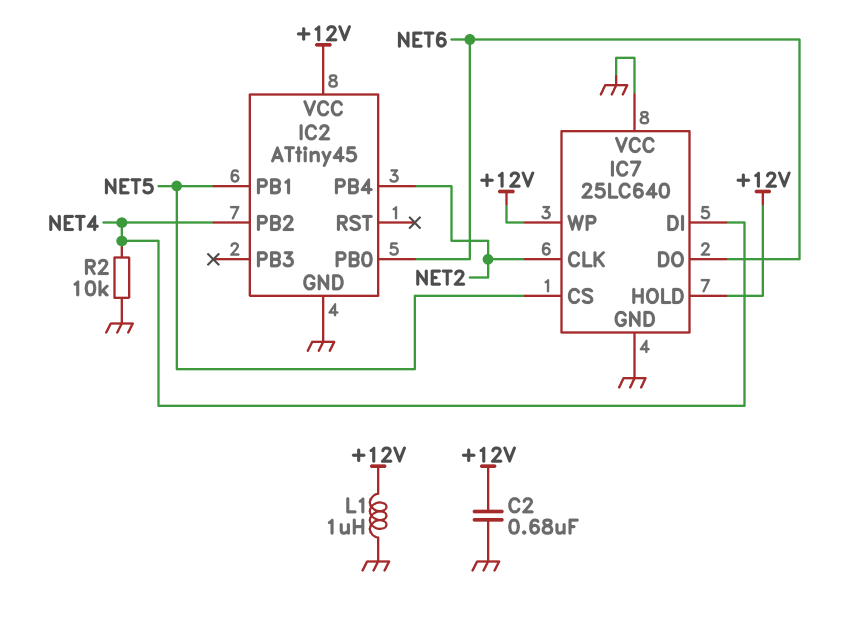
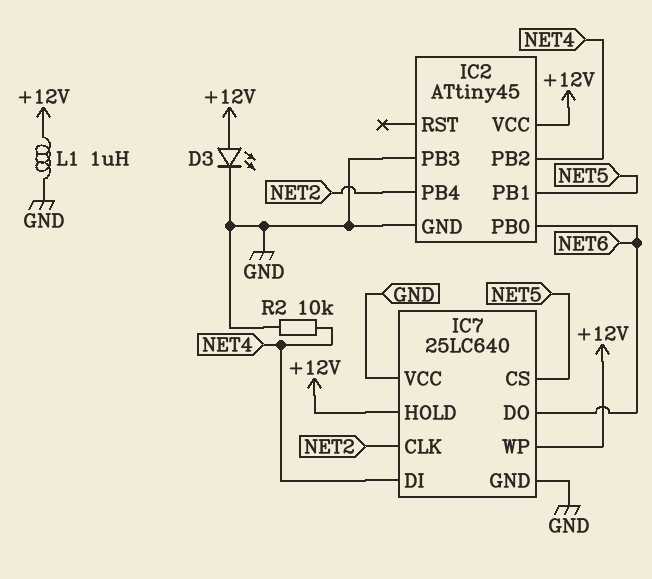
C2: 680nF (+12V, GND) -> none
D3: none -> LED (A +12V, K GND)
IC2 pin PB3: none -> GND

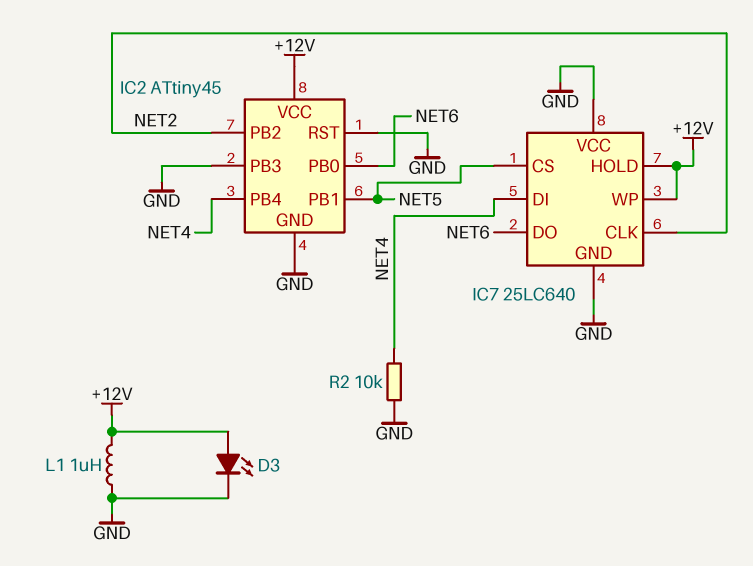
IC2 pin PB2: NET4 -> NET2
IC2 pin PB4: NET2 -> NET4
IC2 pin RST: none -> GND

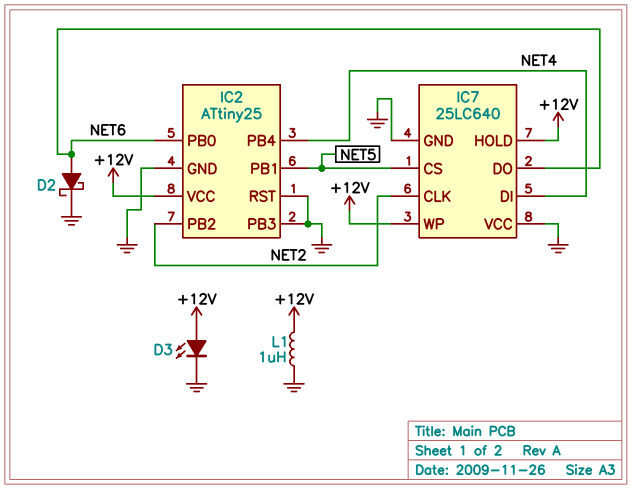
D2: none -> schottky (A NET6, K GND)
IC2: ATtiny45 -> ATtiny25
R2: 10k (GND, NET4) -> none

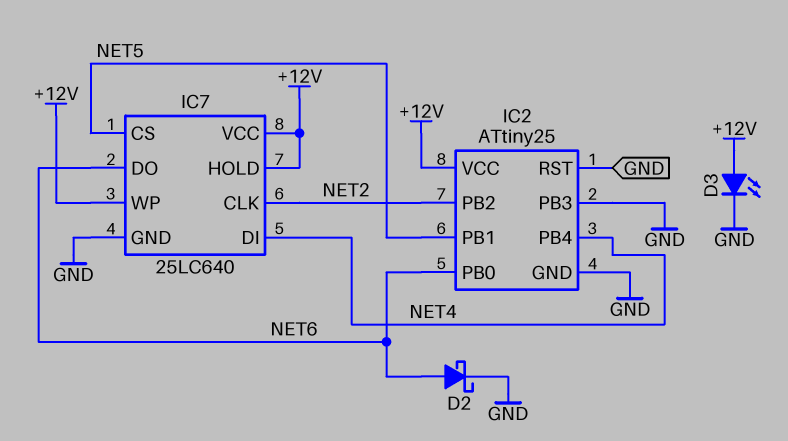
IC7 pin VCC: GND -> +12V
L1: 1uH (+12V, GND) -> none

